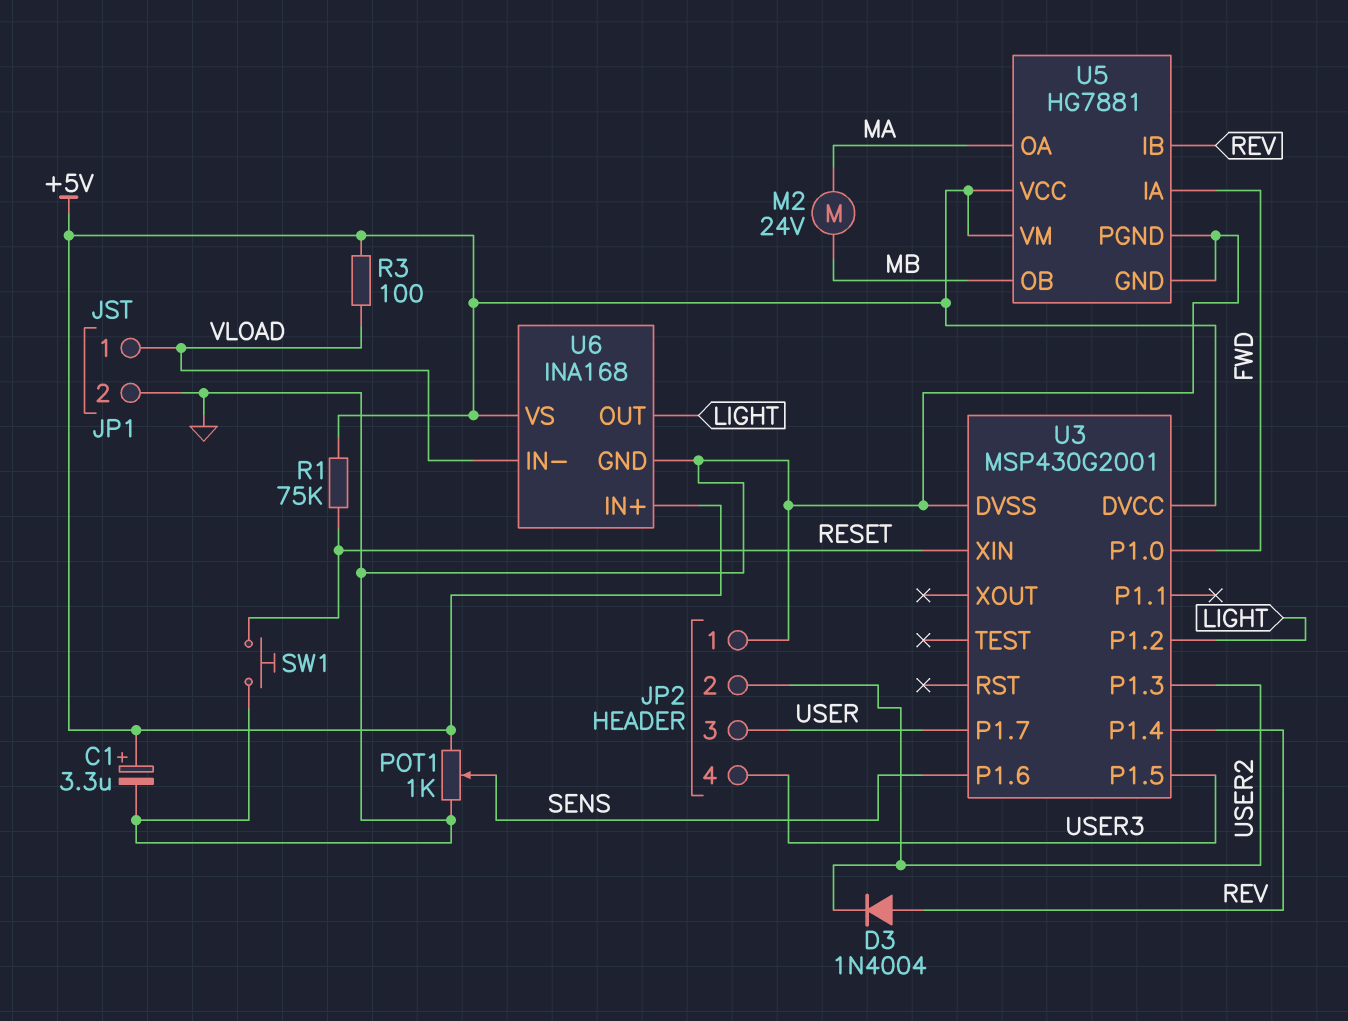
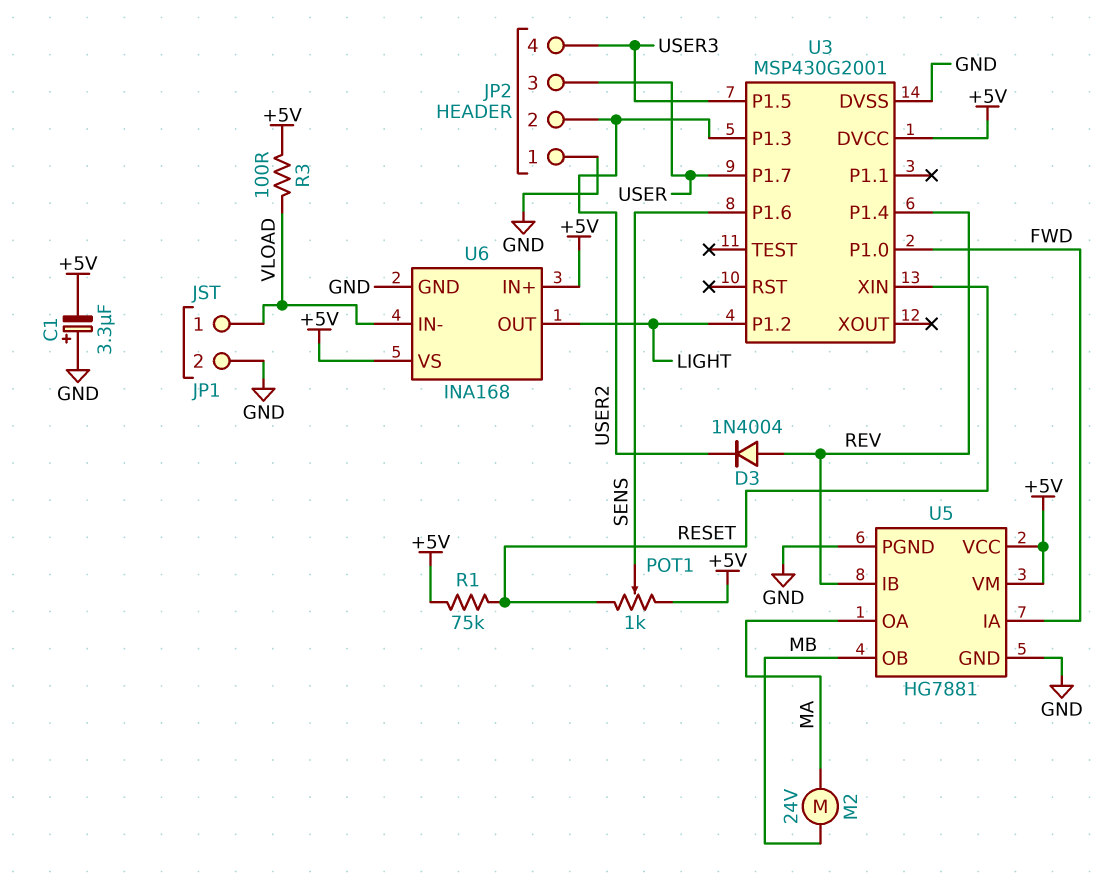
C1: 3.3uF (plus +5V, minus GND) -> 3.3uF (plus GND, minus +5V)
POT1: 1k (+5V, GND, wiper SENS) -> 1k (+5V, RESET, wiper SENS)
SW1: button (GND, RESET) -> none

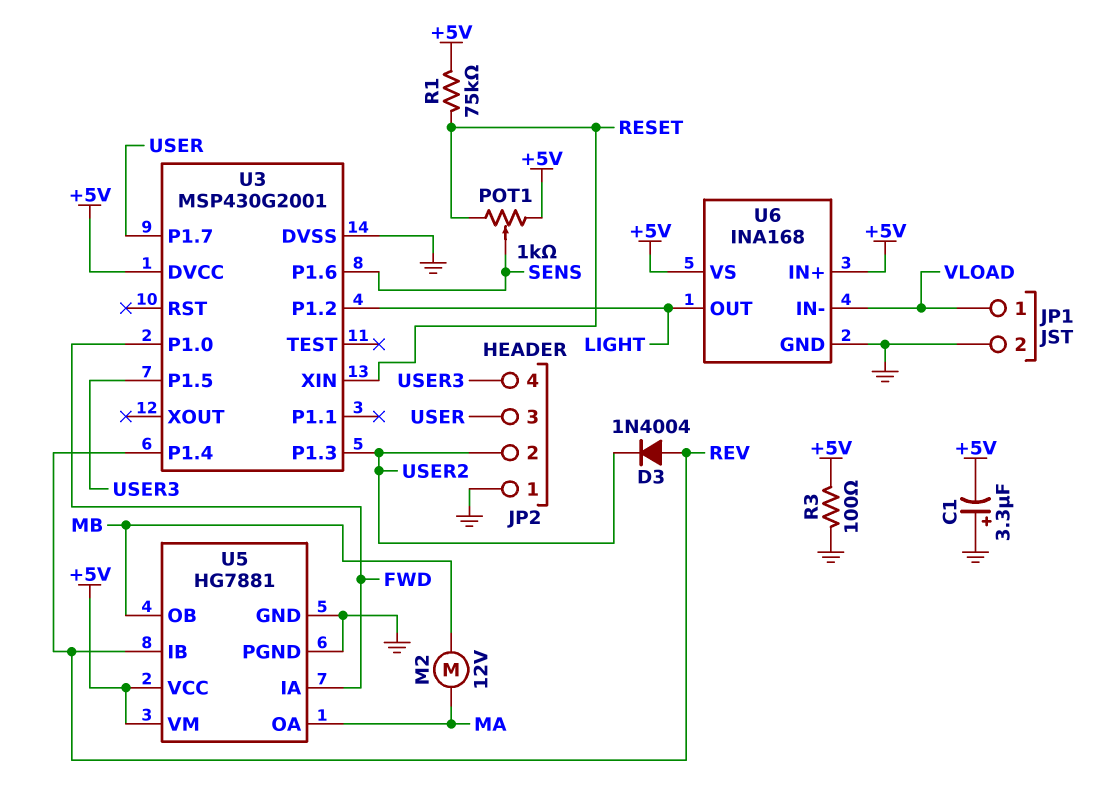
M2: motor 24V (MA, MB) -> motor 12V (MA, MB)
R3: 100 (+5V, VLOAD) -> 100 (+5V, GND)

